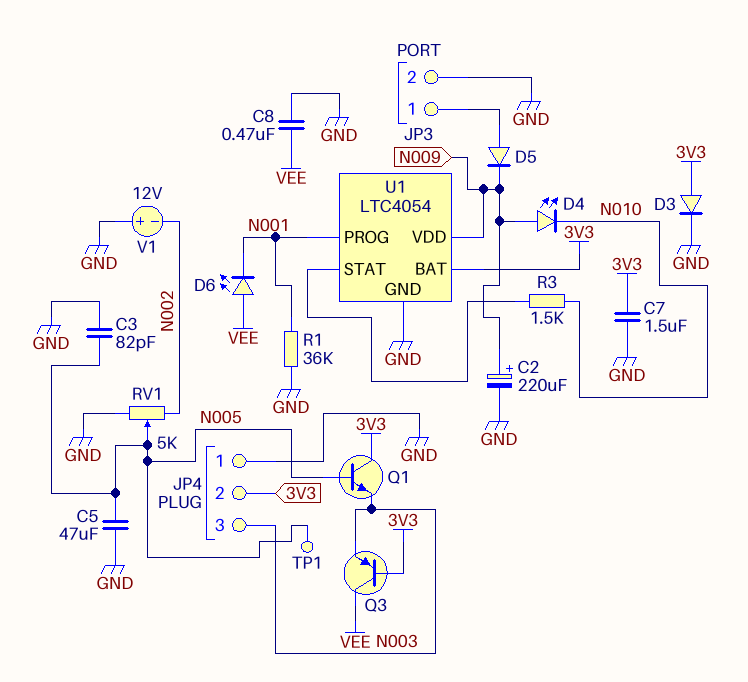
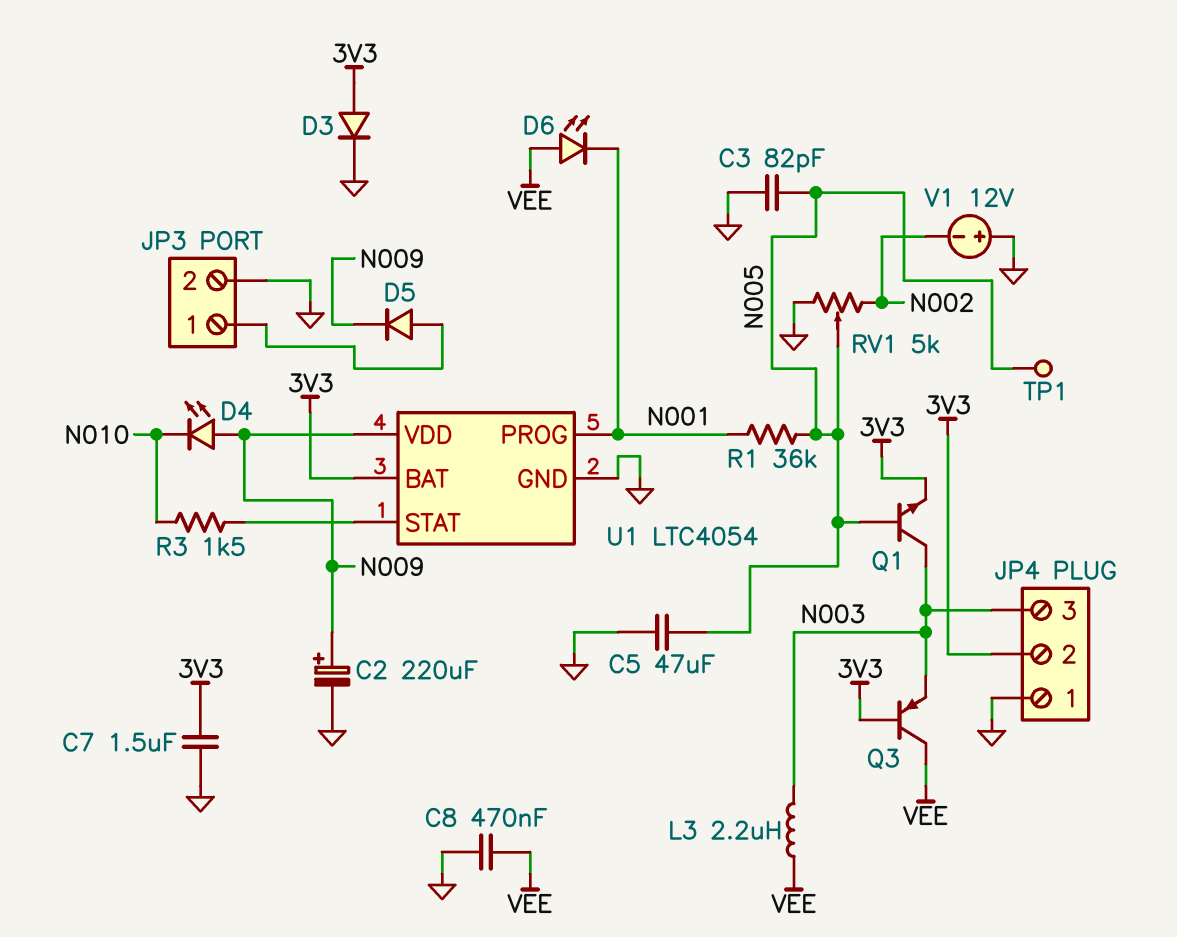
L3: none -> 2.2uH (N003, VEE)
Q1: NPN (B N005, C 3V3, E N003) -> NPN (B N005, C N003, E 3V3)
R1: 36k (GND, N001) -> 36k (N001, N005)

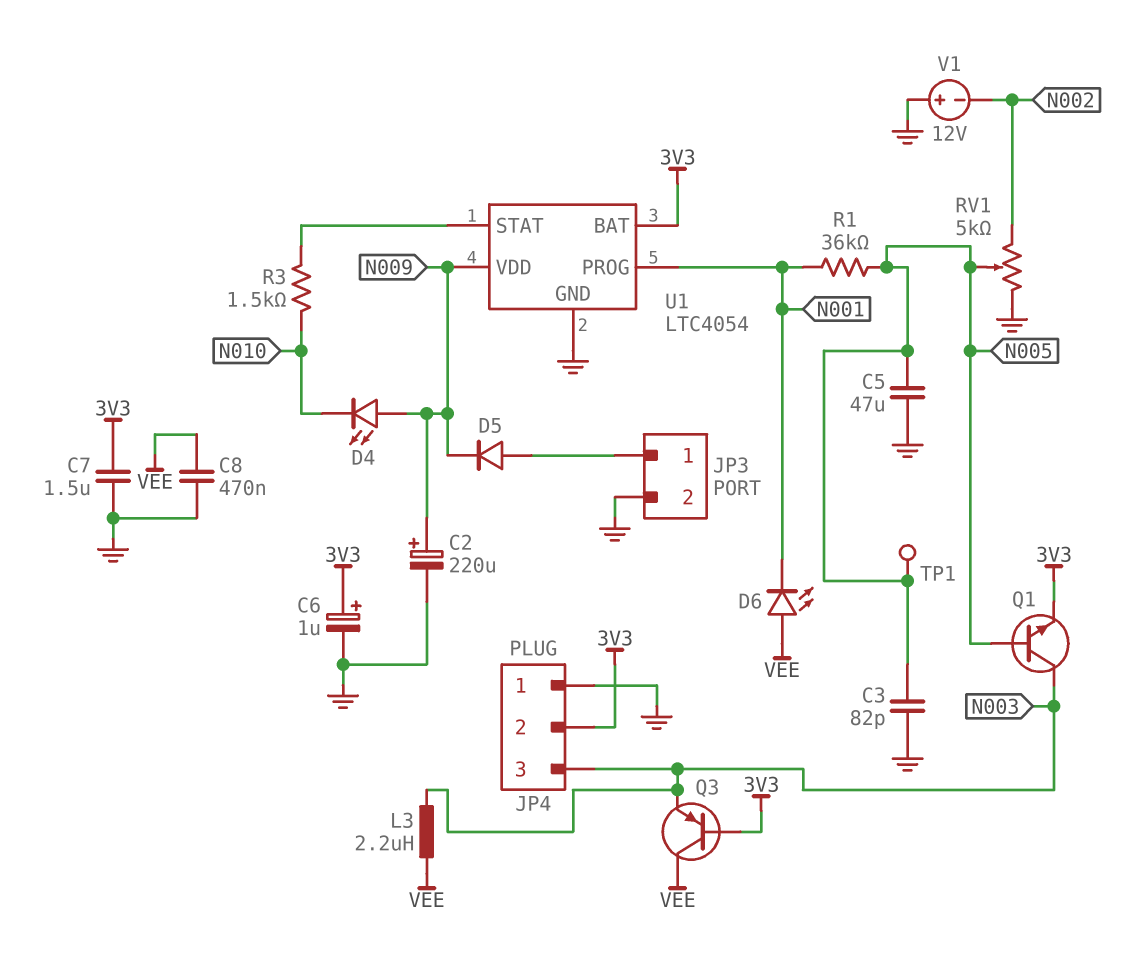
C6: none -> 1uF (plus 3V3, minus GND)
D3: diode (A 3V3, K GND) -> none

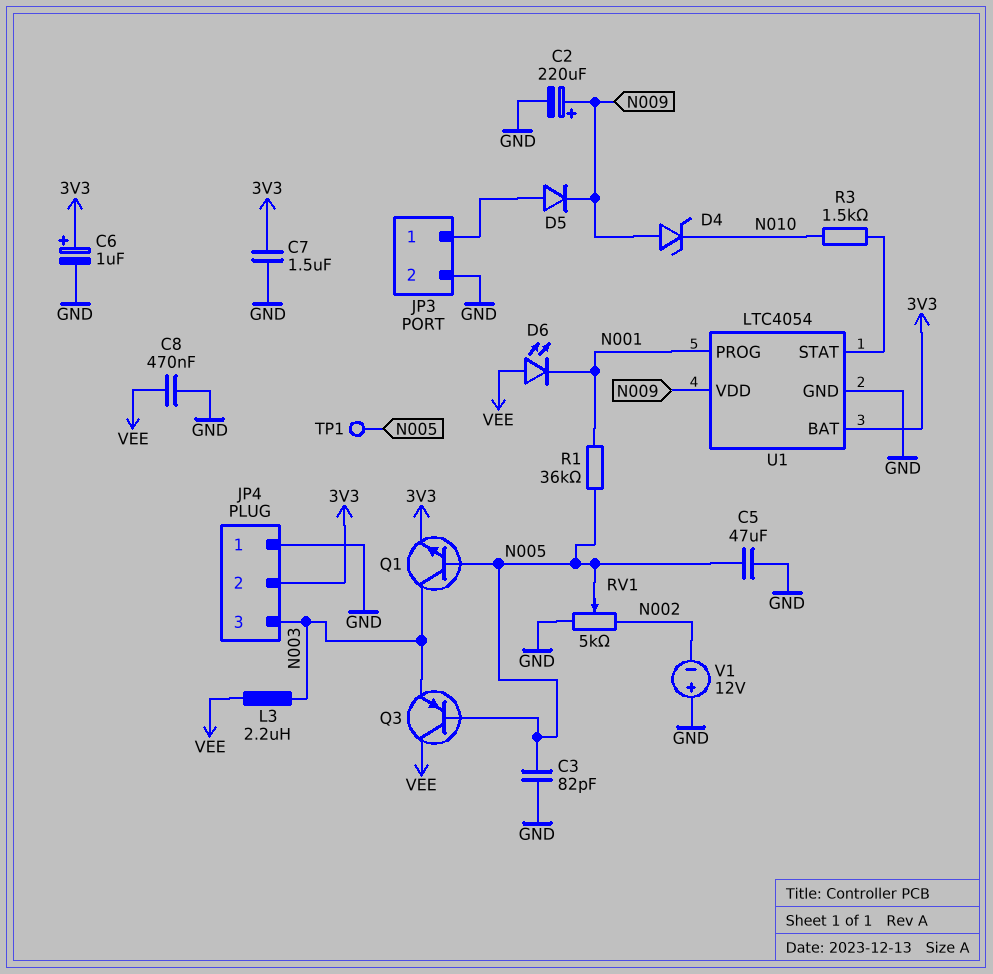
D4: LED (A N009, K N010) -> zener (A N009, K N010)
Q3: PNP (B 3V3, C VEE, E N003) -> PNP (B N005, C VEE, E N003)

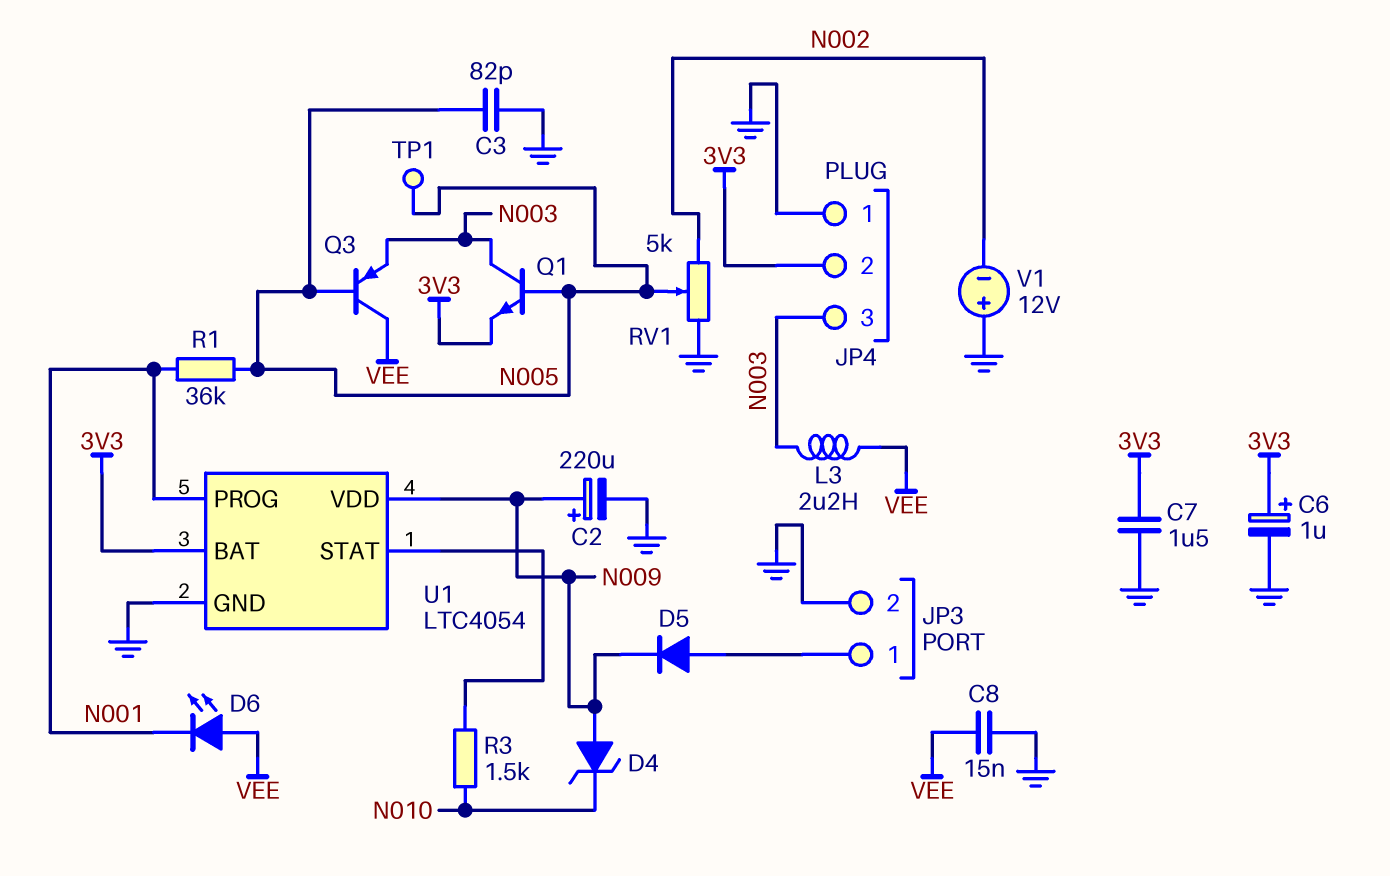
C5: 47uF (GND, N005) -> none
C8: 470nF (GND, VEE) -> 15nF (GND, VEE)

